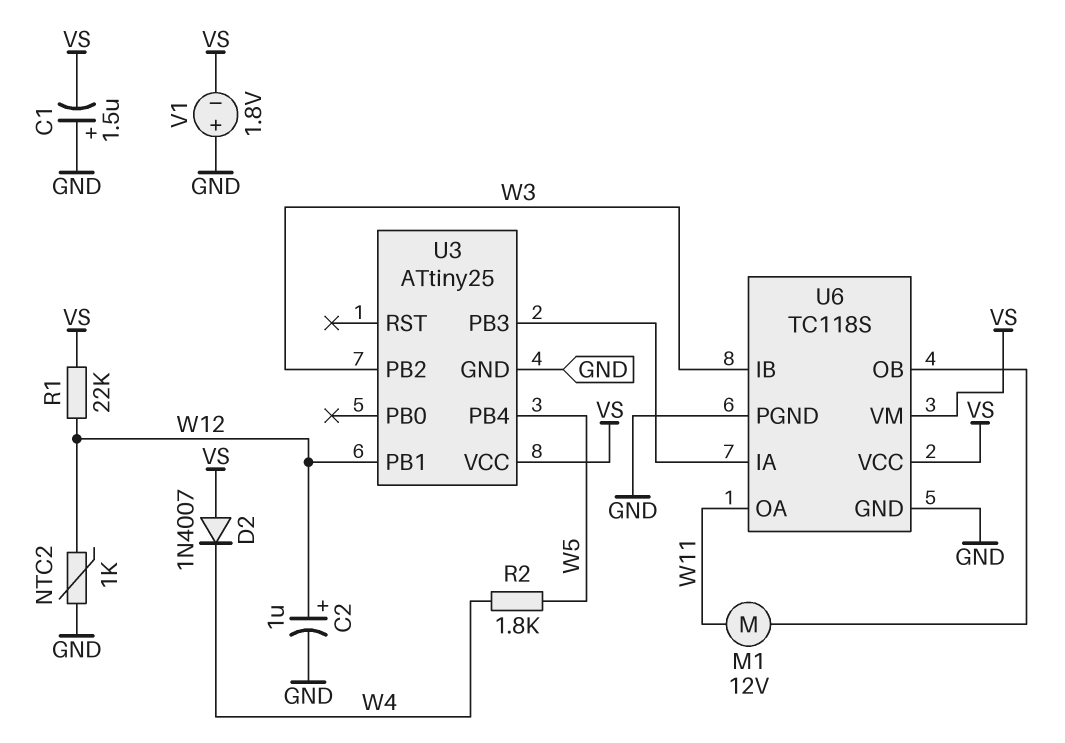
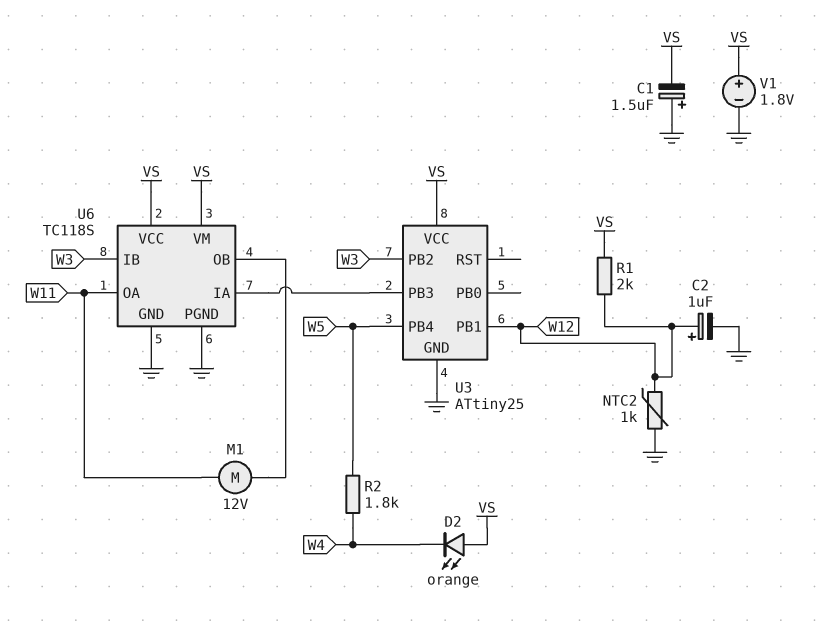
D2: diode 1N4007 (A VS, K W4) -> LED orange (A VS, K W4)
R1: 22k (VS, W12) -> 2k (VS, W12)
V1: 1.8V (plus GND, minus VS) -> 1.8V (plus VS, minus GND)

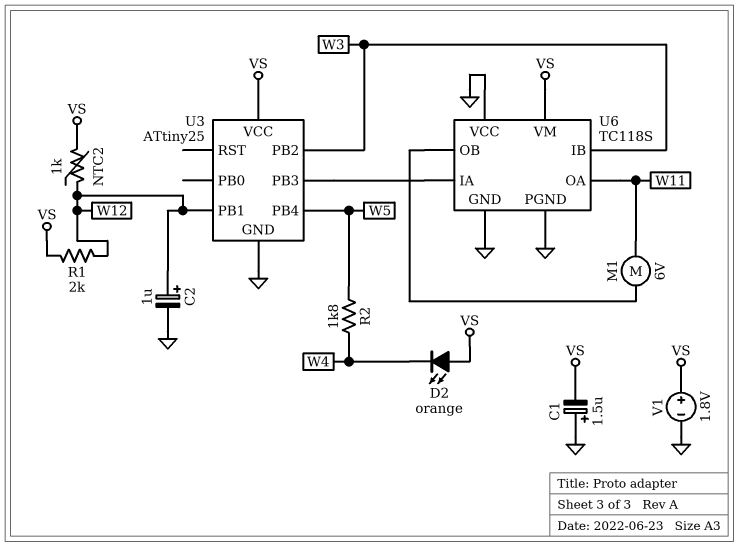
M1: motor 12V (U6/OB, W11) -> motor 6V (U6/OB, W11)
NTC2: 1k (GND, W12) -> 1k (VS, W12)
U6 pin VCC: VS -> GND

